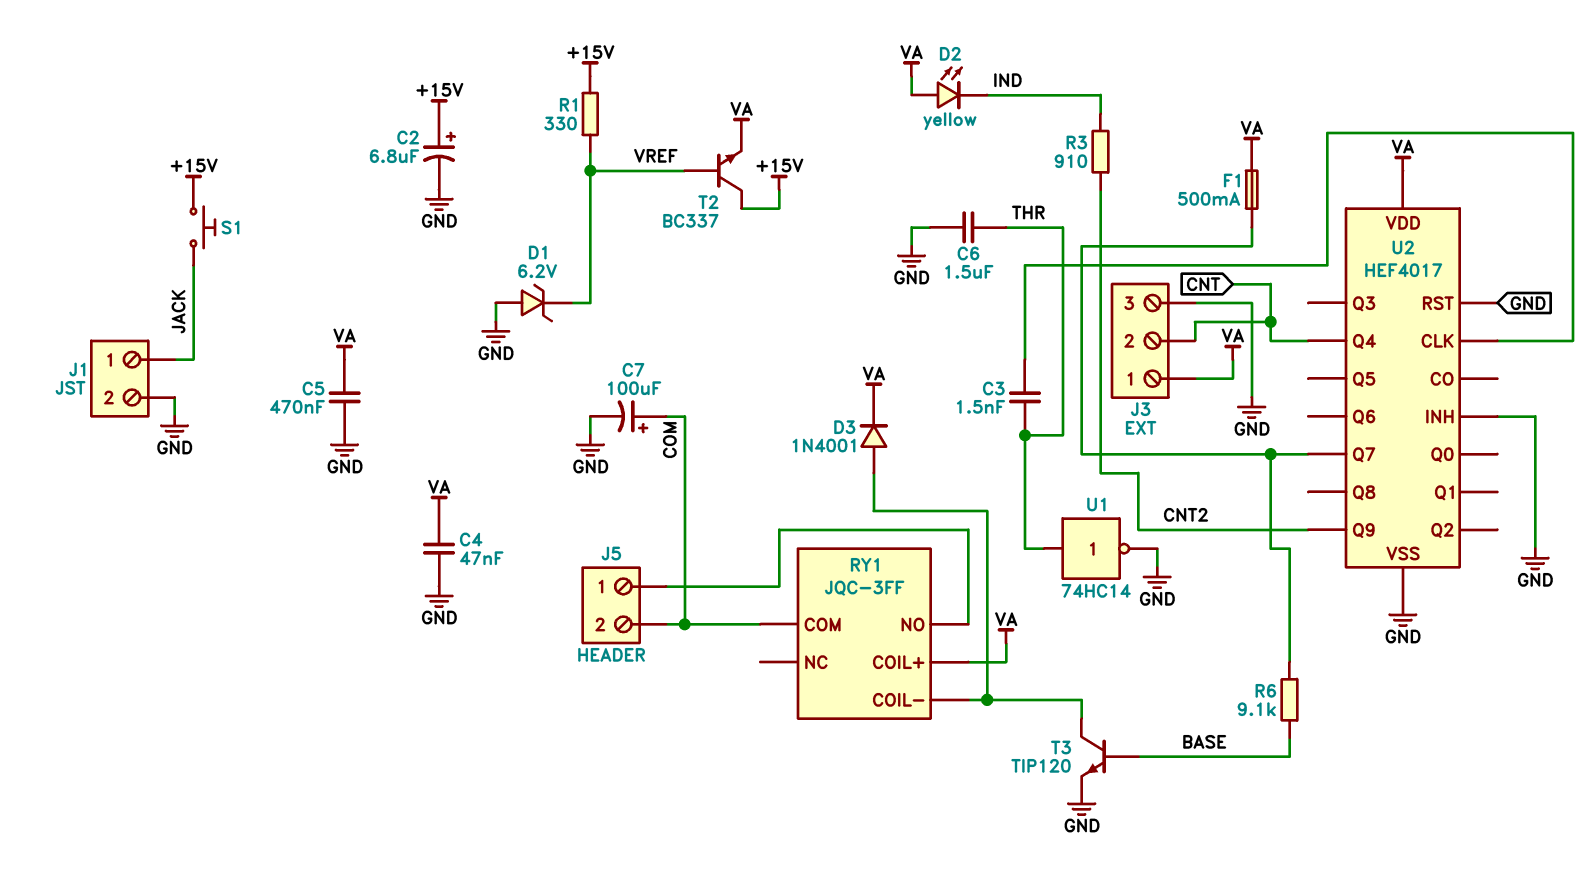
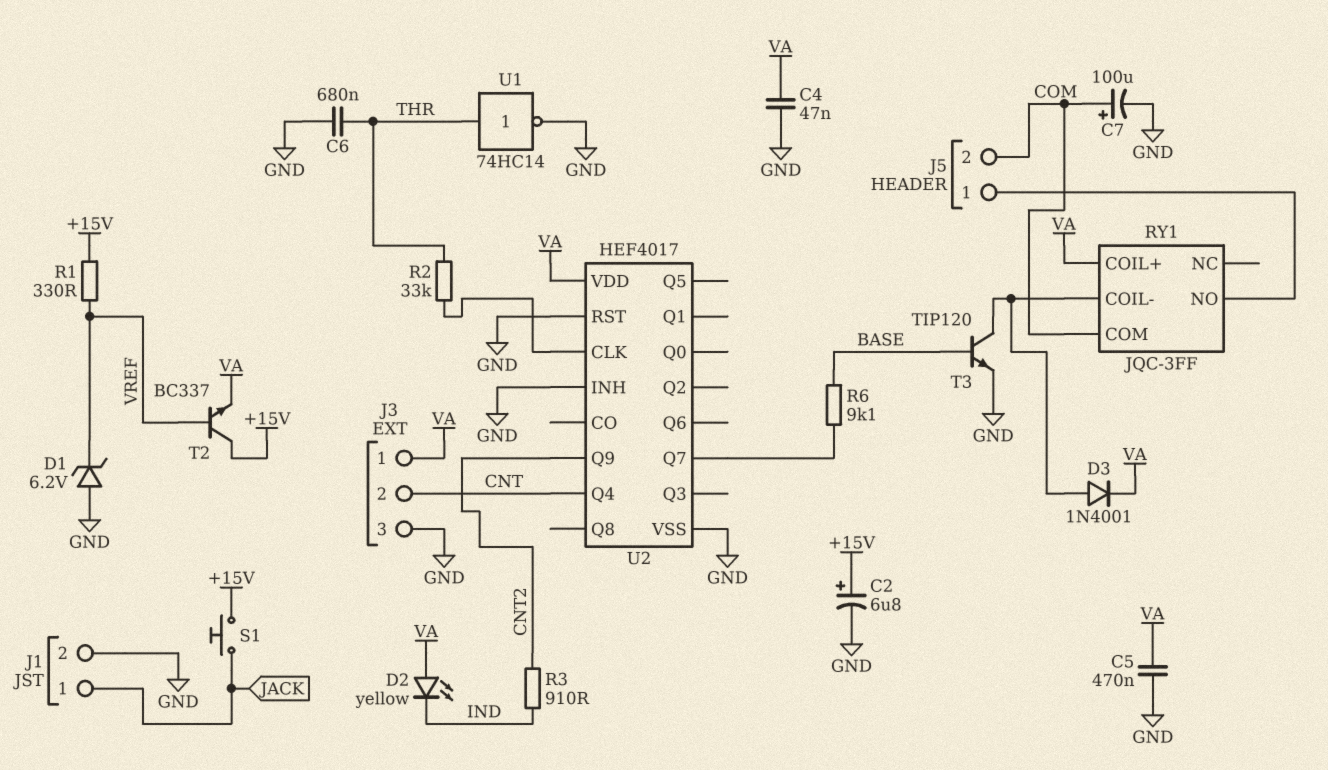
C3: 1.5nF (THR, U2/CLK) -> none
C6: 1.5uF (GND, THR) -> 680nF (GND, THR)
F1: 500mA (U2/Q7, VA) -> none
R2: none -> 33k (THR, U2/CLK)

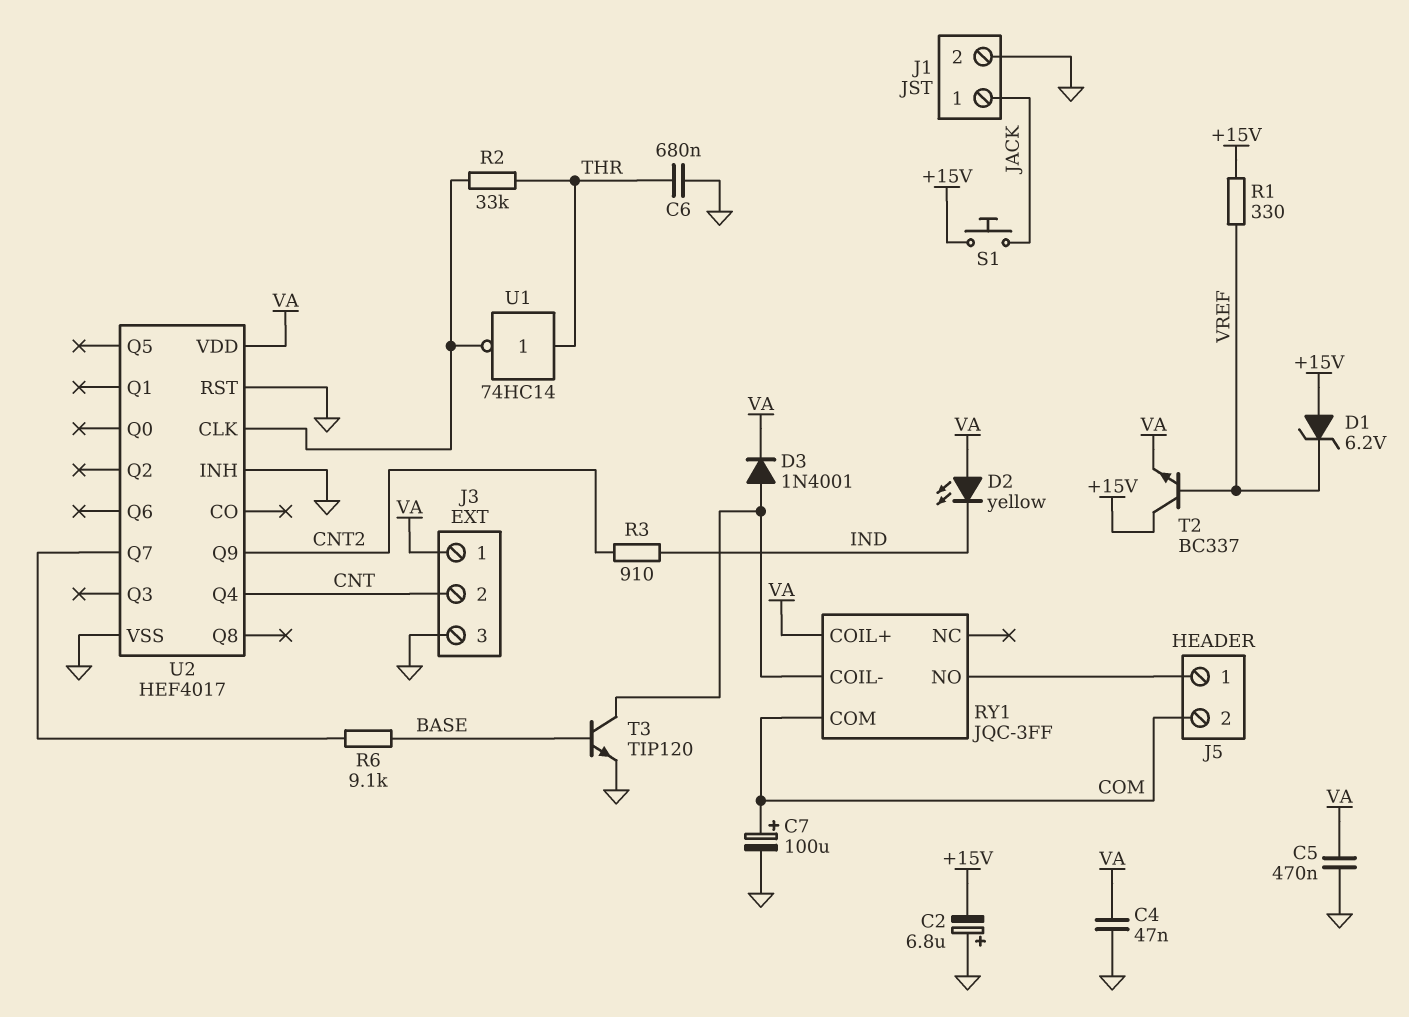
C2: 6.8uF (plus +15V, minus GND) -> 6.8uF (plus GND, minus +15V)
D1: zener 6.2V (A GND, K VREF) -> zener 6.2V (A +15V, K VREF)
U1: NOT 74HC14 (in THR, out GND) -> NOT 74HC14 (in THR, out U2/CLK)

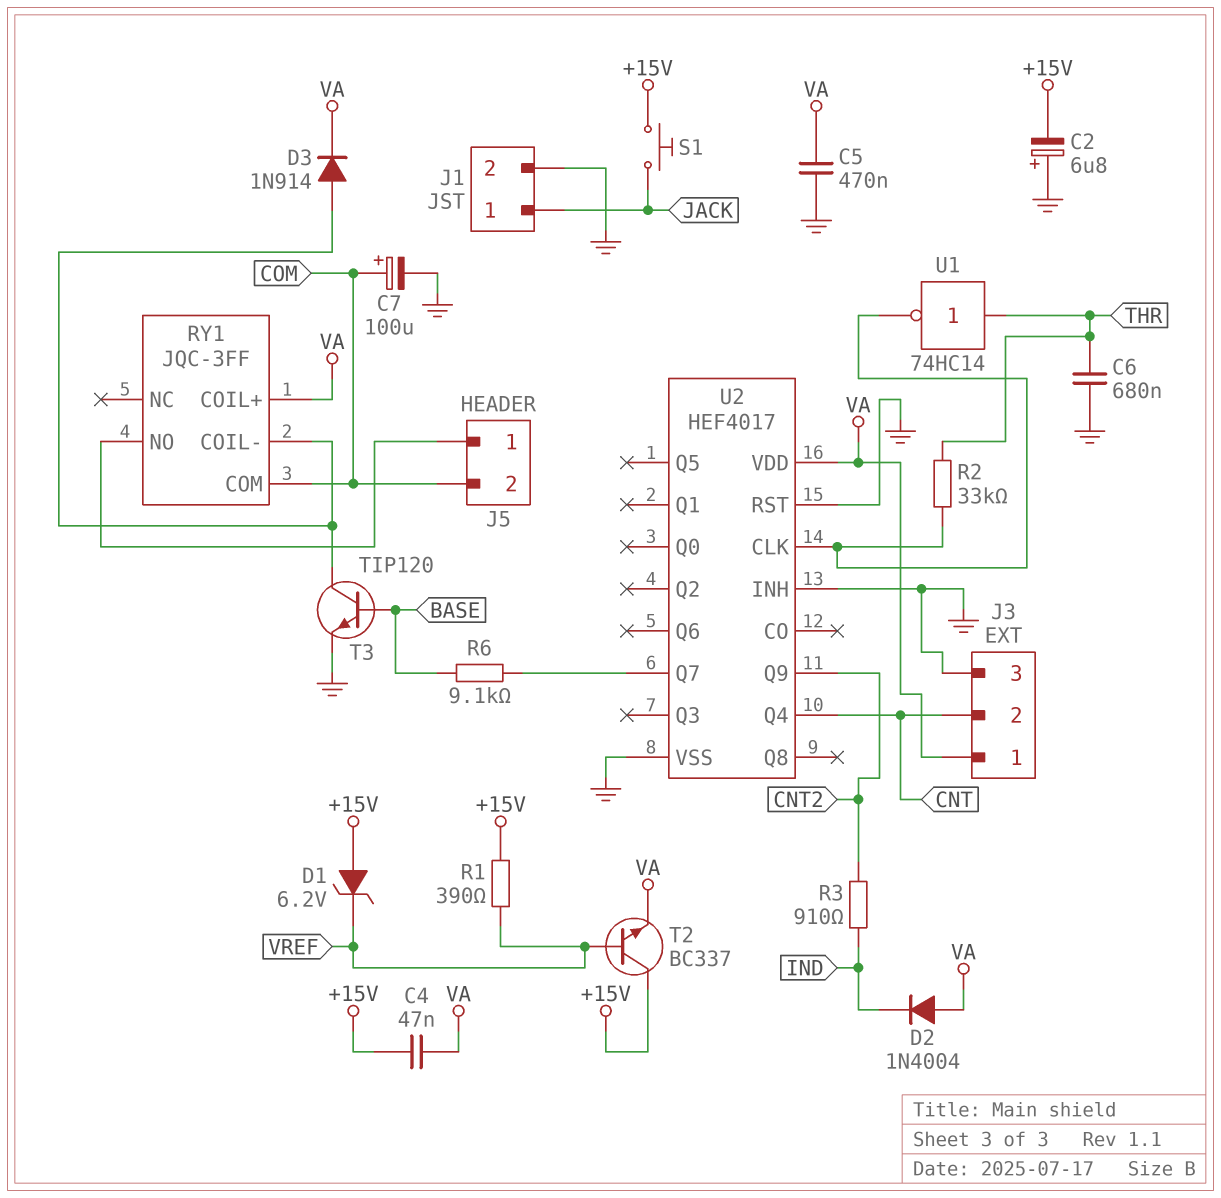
C4: 47nF (GND, VA) -> 47nF (+15V, VA)
D2: LED yellow (A VA, K IND) -> diode 1N4004 (A VA, K IND)
D3: diode 1N4001 (A RY1/COIL-, K VA) -> diode 1N914 (A RY1/COIL-, K VA)
R1: 330 (+15V, VREF) -> 390 (+15V, VREF)

